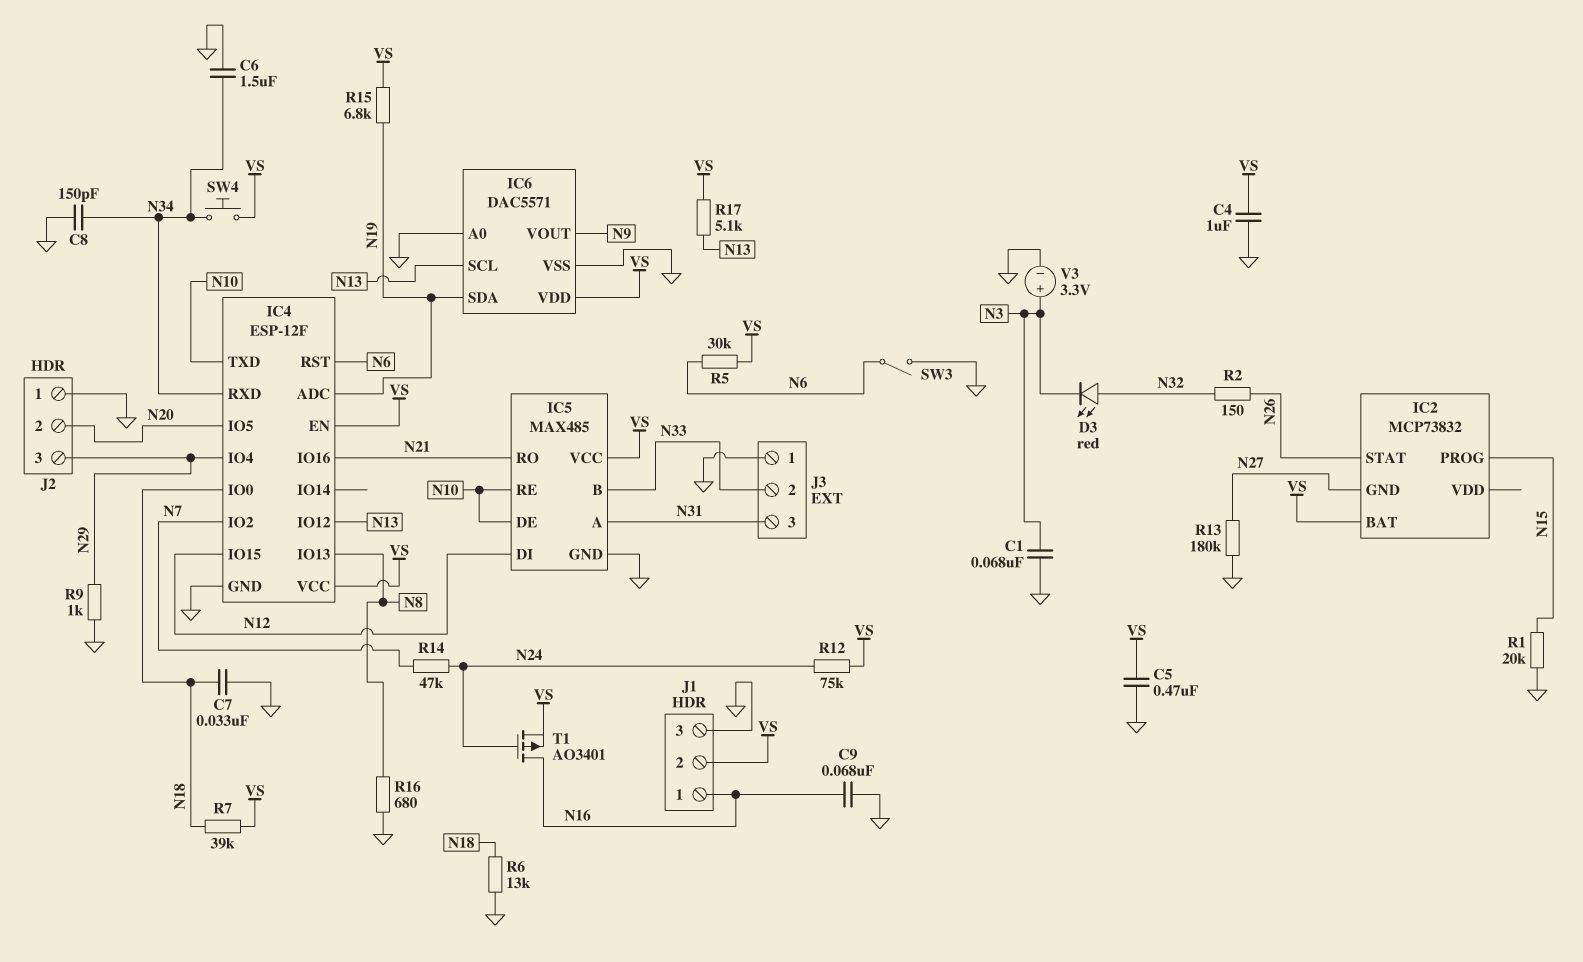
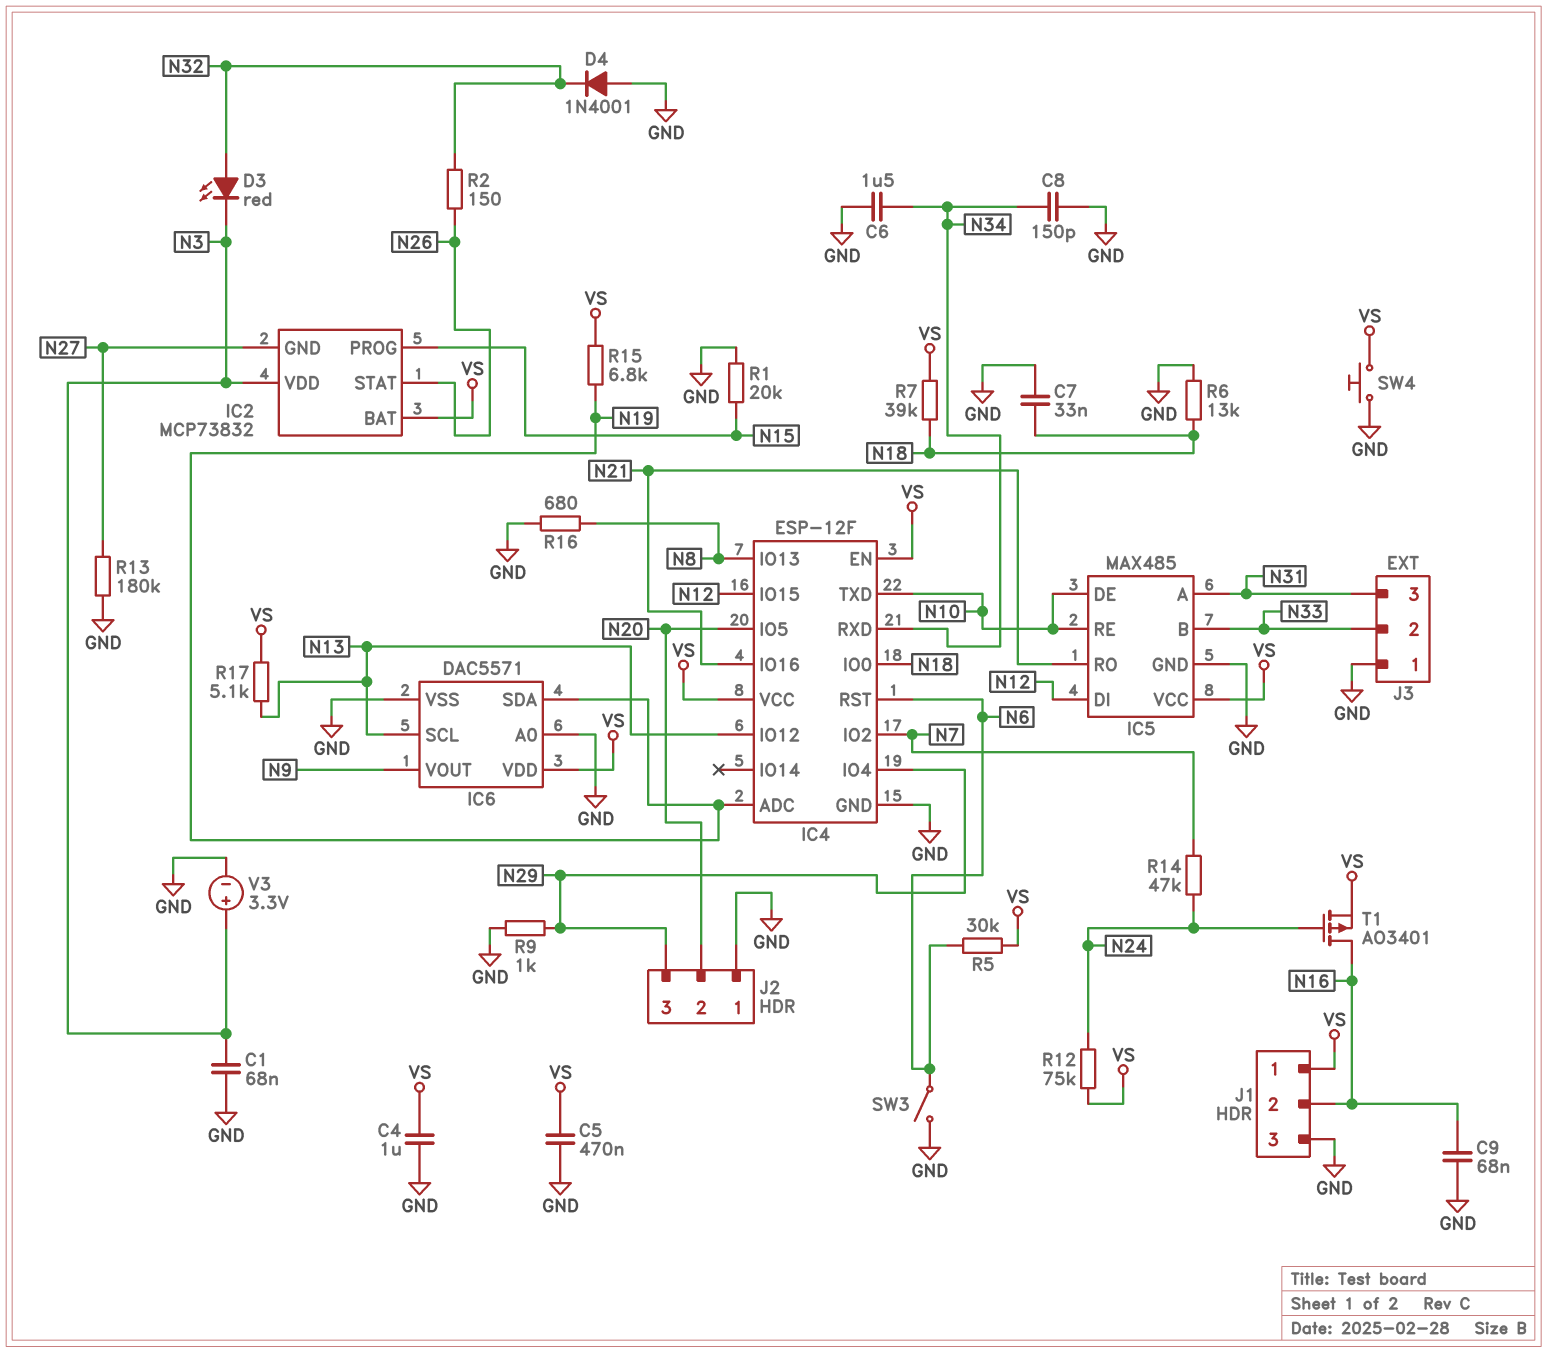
D4: none -> diode 1N4001 (A GND, K N32)
IC2 pin VDD: none -> N3
J1 pin 1: N16 -> VS
J1 pin 2: VS -> N16
SW4: button (N34, VS) -> button (GND, VS)

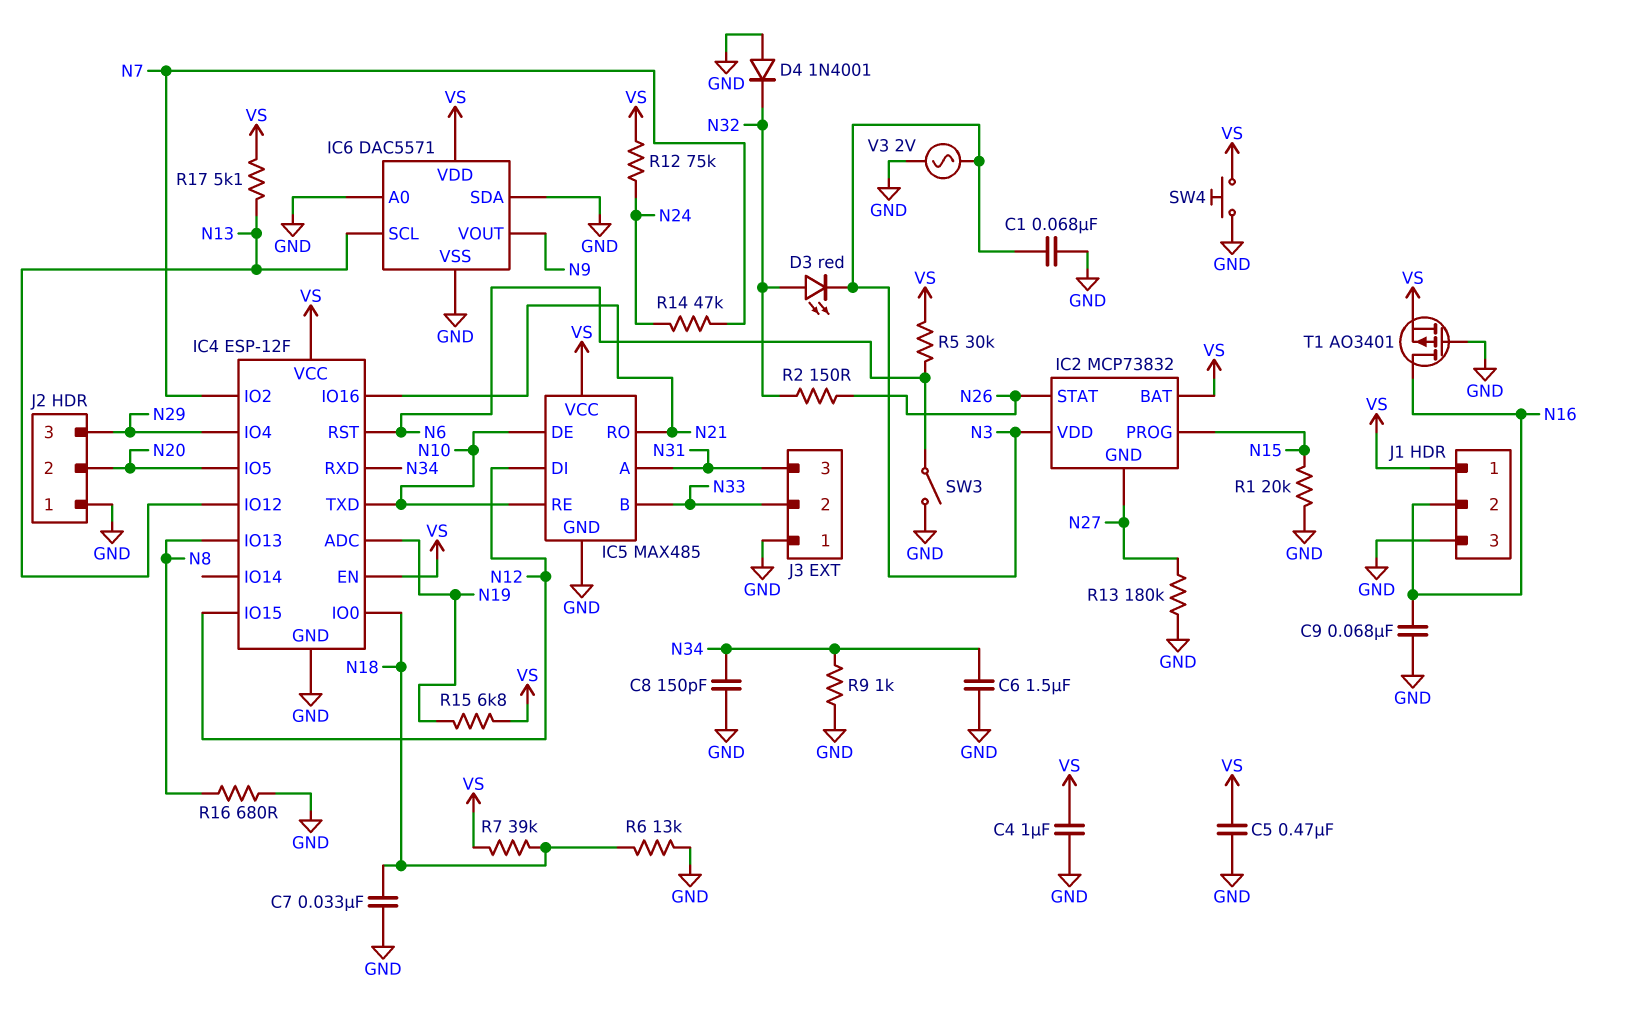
IC6 pin SDA: N19 -> GND
R9: 1k (GND, N29) -> 1k (GND, N34)
T1: PMOS AO3401 (G N24, D N16, S VS) -> PMOS AO3401 (G GND, D N16, S VS)
V3: 3.3V (plus N3, minus GND) -> AC 2V (GND, N3)

